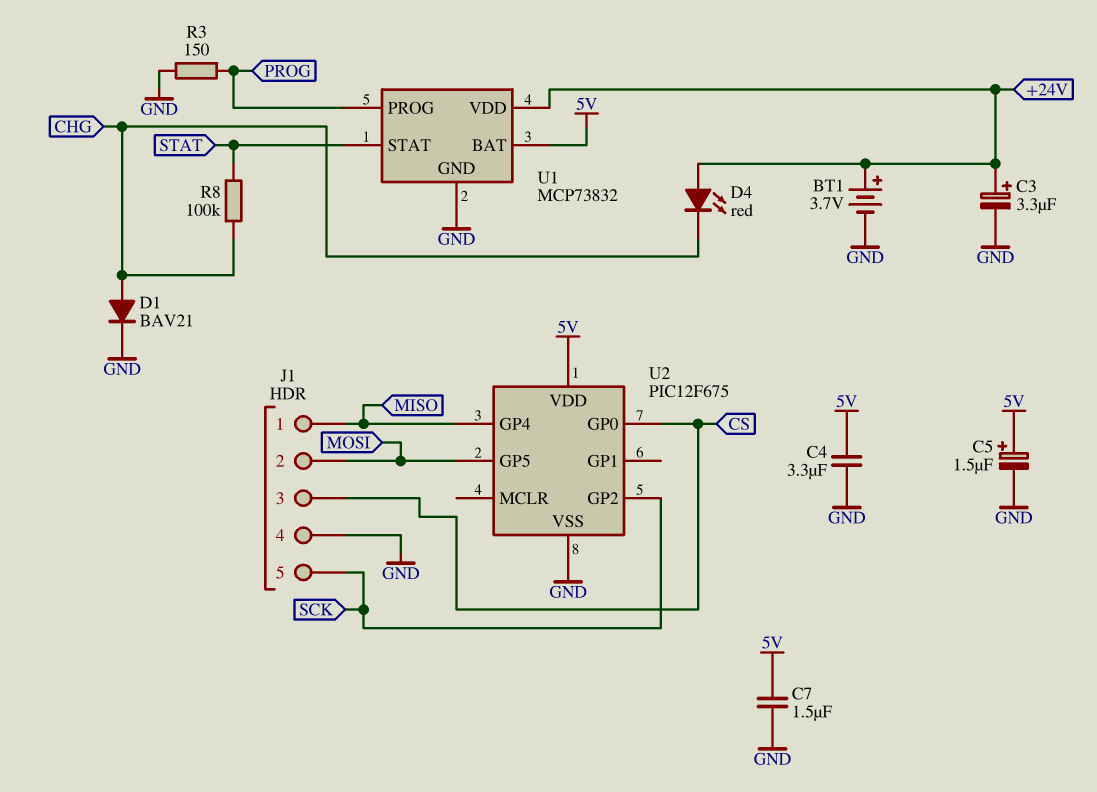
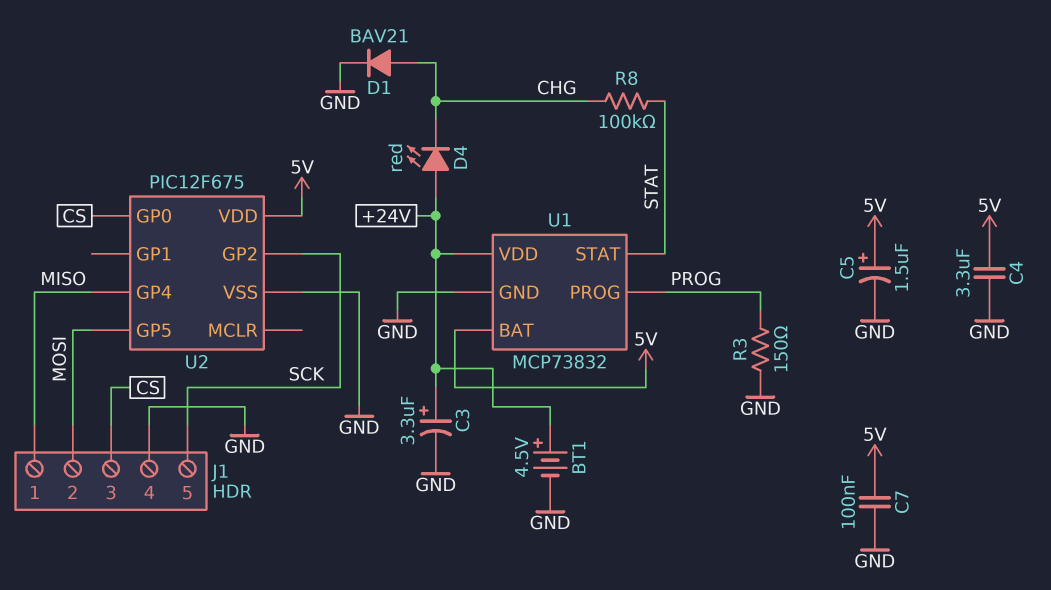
BT1: 3.7V (plus +24V, minus GND) -> 4.5V (plus +24V, minus GND)
C7: 1.5uF (5V, GND) -> 100nF (5V, GND)

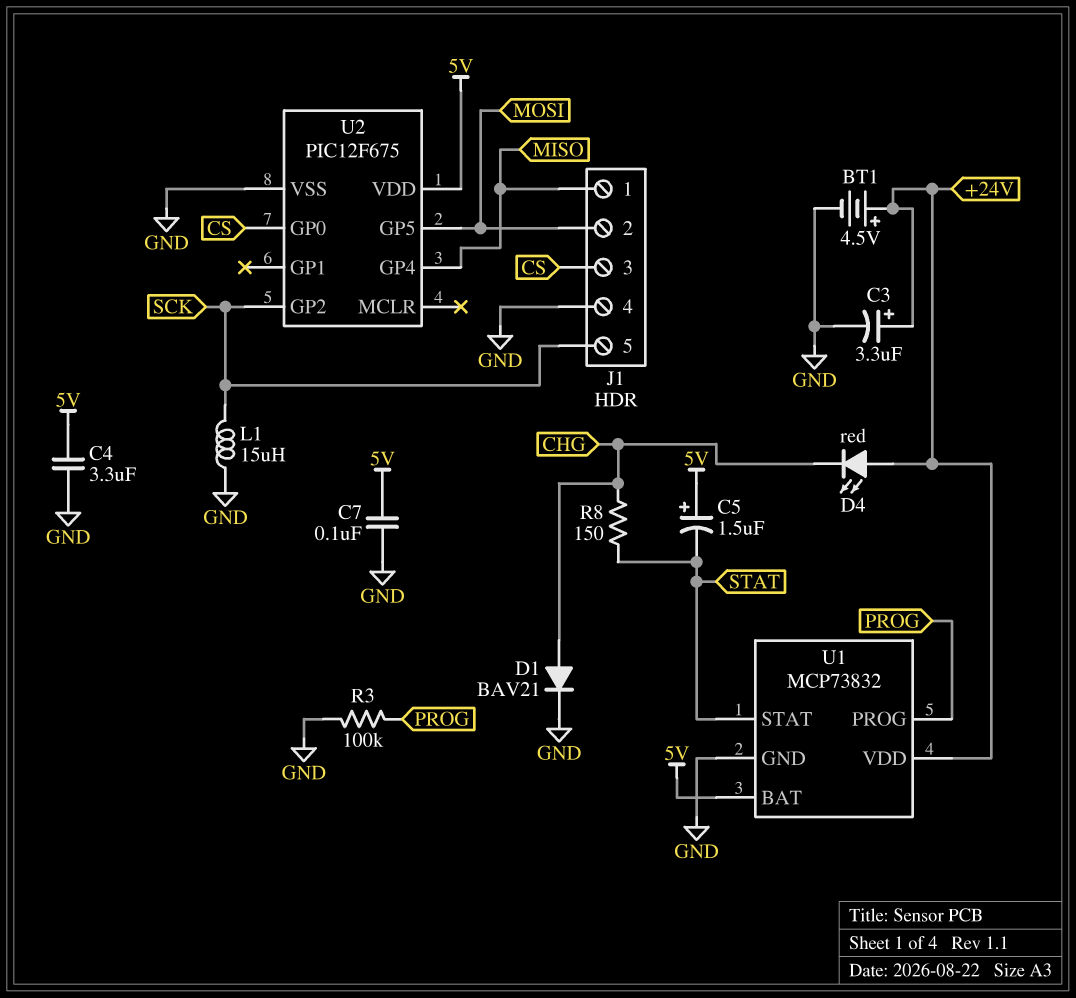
C5: 1.5uF (plus 5V, minus GND) -> 1.5uF (plus 5V, minus STAT)
L1: none -> 15uH (GND, SCK)
R3: 150 (GND, PROG) -> 100k (GND, PROG)
R8: 100k (CHG, STAT) -> 150 (CHG, STAT)

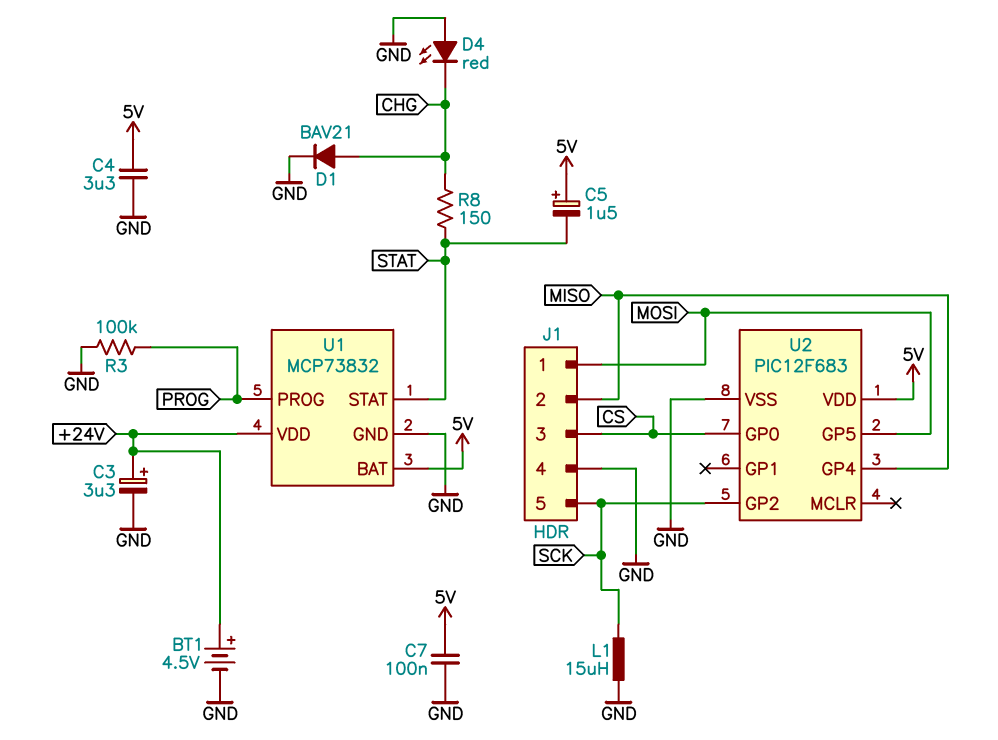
D4: LED red (A +24V, K CHG) -> LED red (A GND, K CHG)
J1 pin 1: MISO -> MOSI
J1 pin 2: MOSI -> MISO
U2: PIC12F675 -> PIC12F683

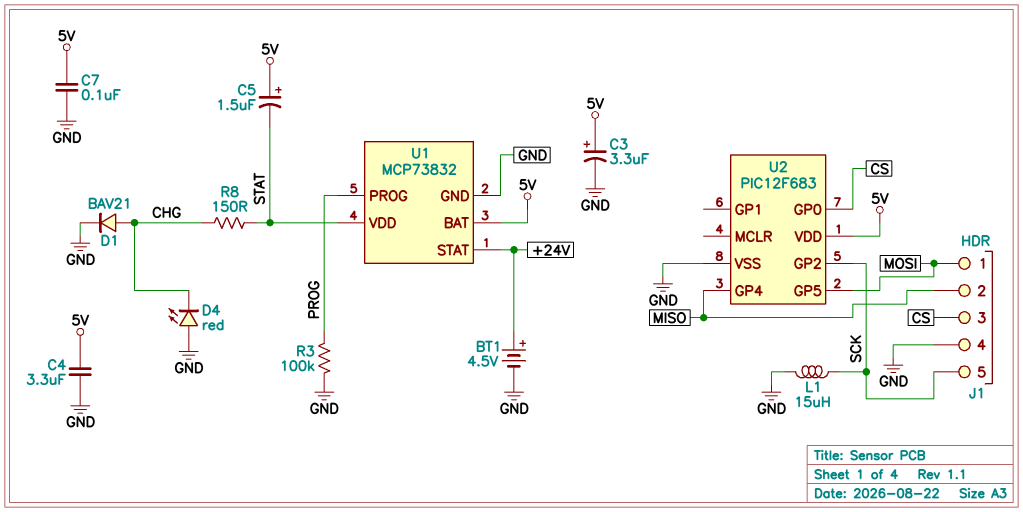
C3: 3.3uF (plus +24V, minus GND) -> 3.3uF (plus 5V, minus GND)
U1 pin STAT: STAT -> +24V
U1 pin VDD: +24V -> STAT

